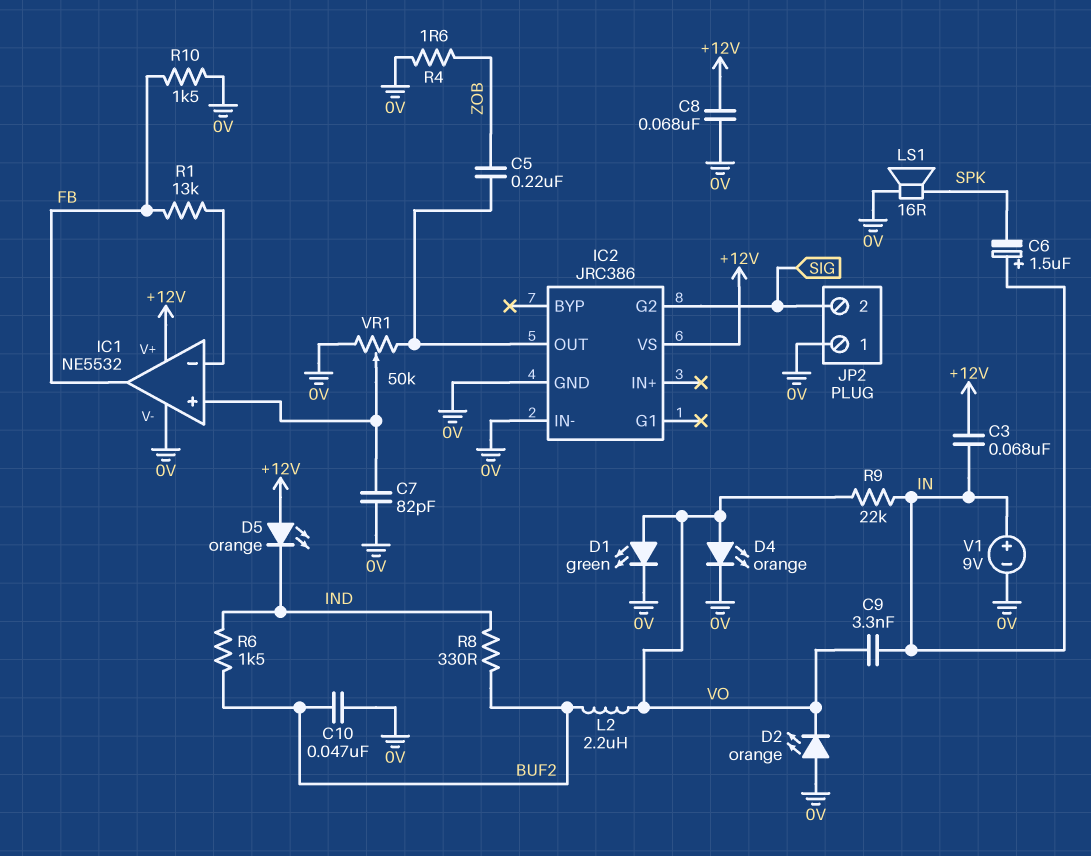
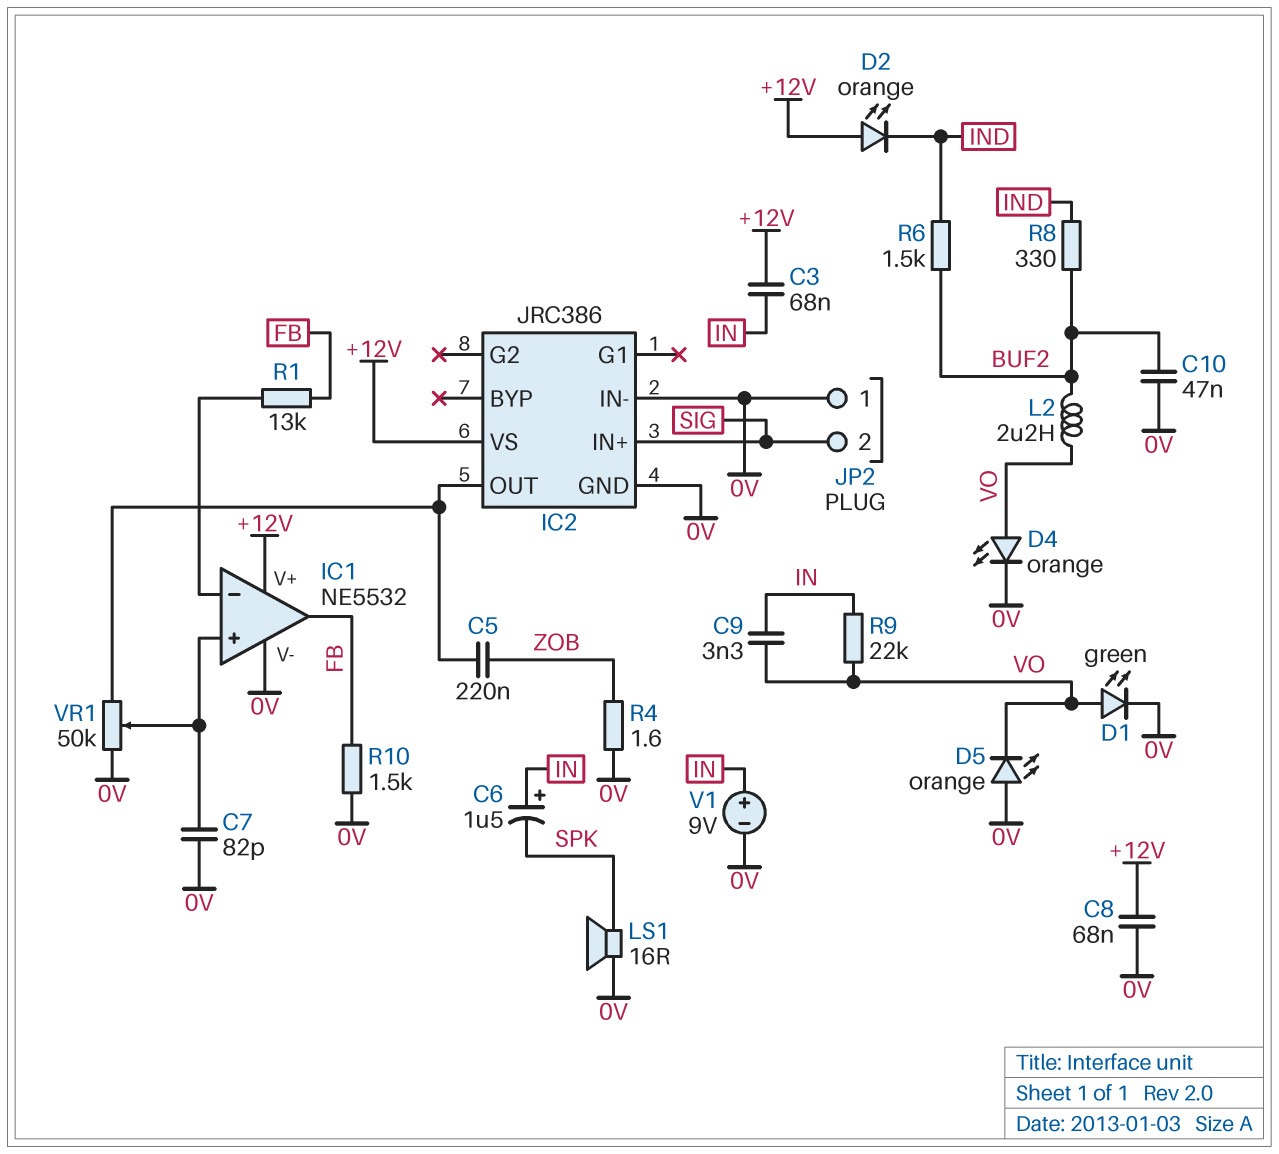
D2: LED orange (A 0V, K VO) -> LED orange (A +12V, K IND)
D5: LED orange (A +12V, K IND) -> LED orange (A 0V, K VO)
IC2 pin G2: SIG -> none
IC2 pin IN+: none -> SIG

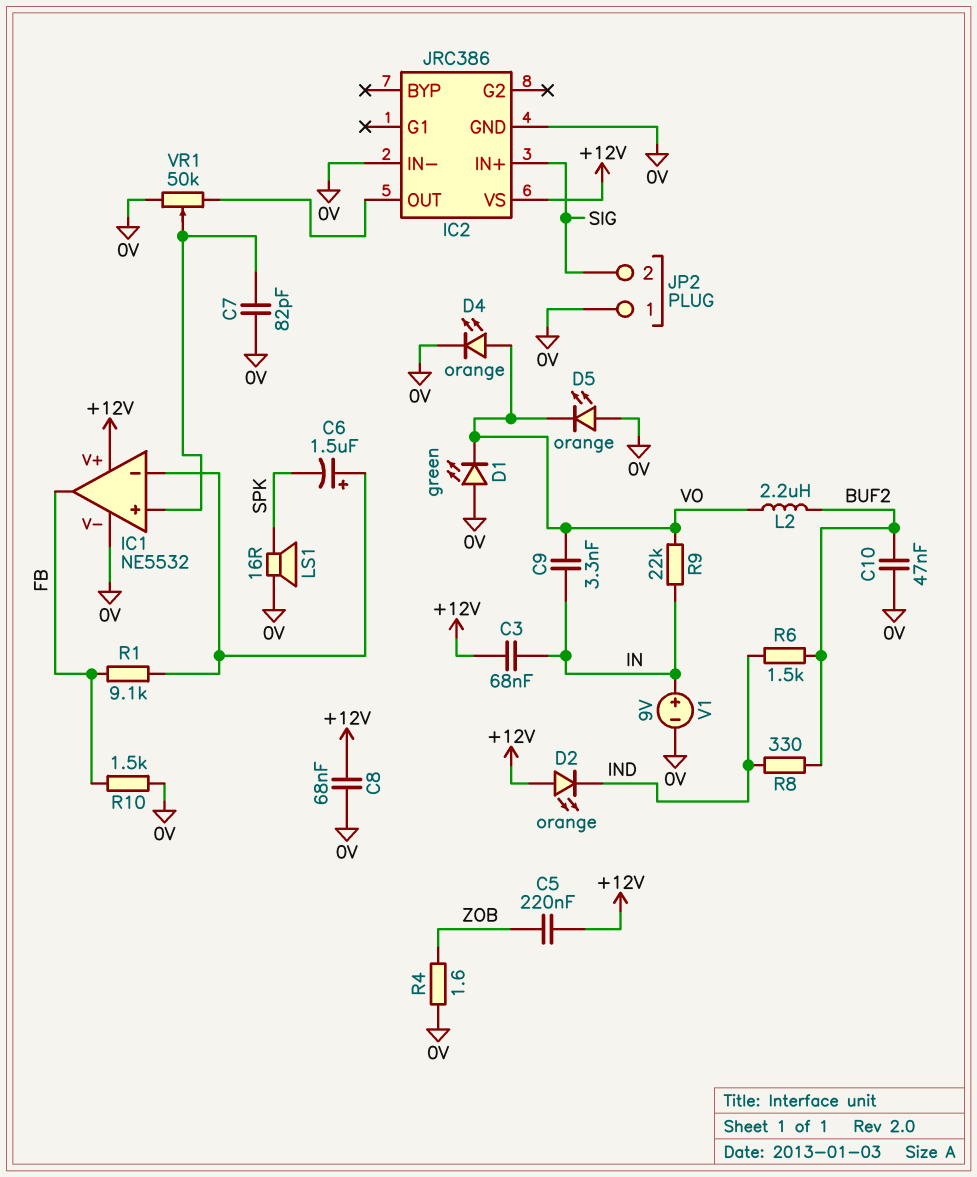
C5: 220nF (IC2/OUT, ZOB) -> 220nF (+12V, ZOB)
C6: 1.5uF (plus IN, minus SPK) -> 1.5uF (plus IC1/in-, minus SPK)
D1: LED green (A VO, K 0V) -> LED green (A 0V, K VO)
R1: 13k (FB, IC1/in-) -> 9.1k (FB, IC1/in-)

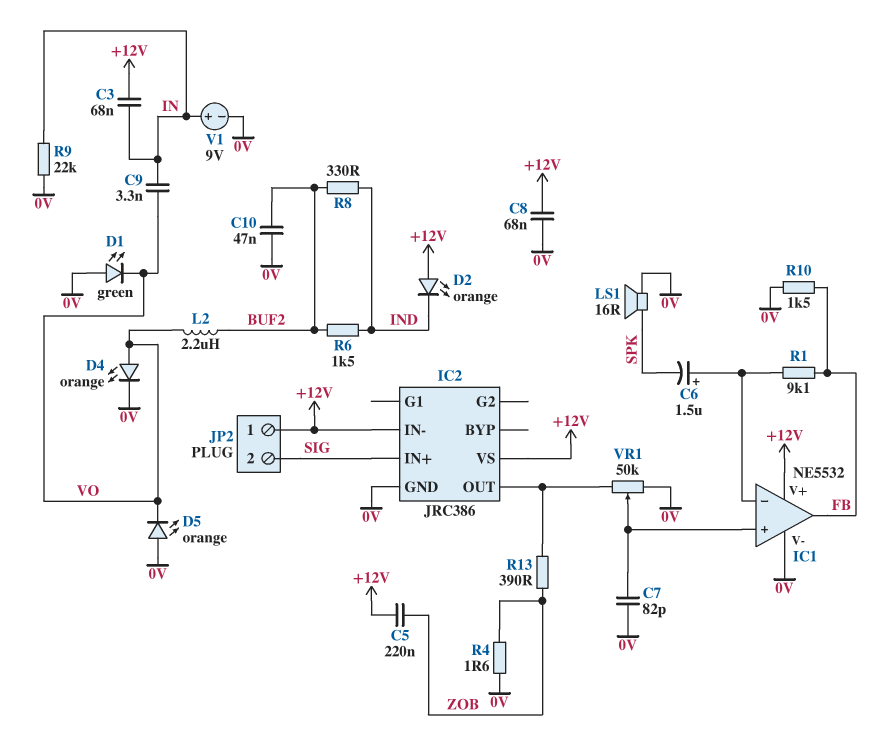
IC2 pin IN-: 0V -> +12V
JP2 pin 1: 0V -> +12V
R9: 22k (IN, VO) -> 22k (0V, IN)
R13: none -> 390 (IC2/OUT, ZOB)

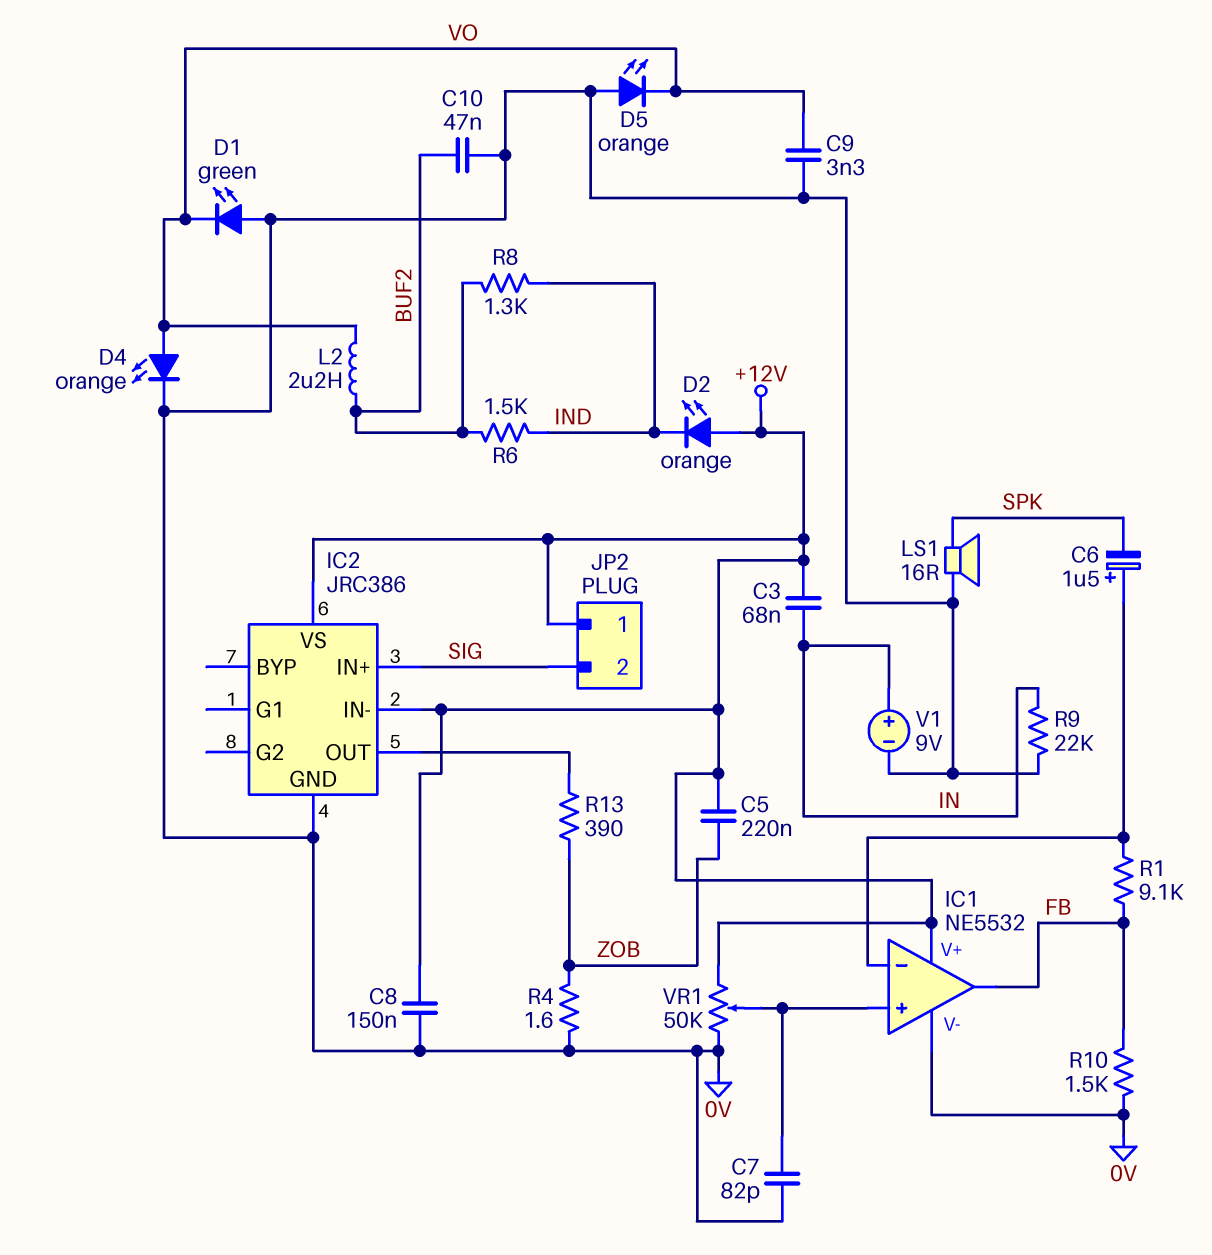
C8: 68nF (+12V, 0V) -> 150nF (+12V, 0V)
C9: 3.3nF (IN, VO) -> 3.3nF (0V, VO)
R8: 330 (BUF2, IND) -> 1.3k (BUF2, IND)
VR1: 50k (0V, IC2/OUT, wiper IC1/in+) -> 50k (+12V, 0V, wiper IC1/in+)

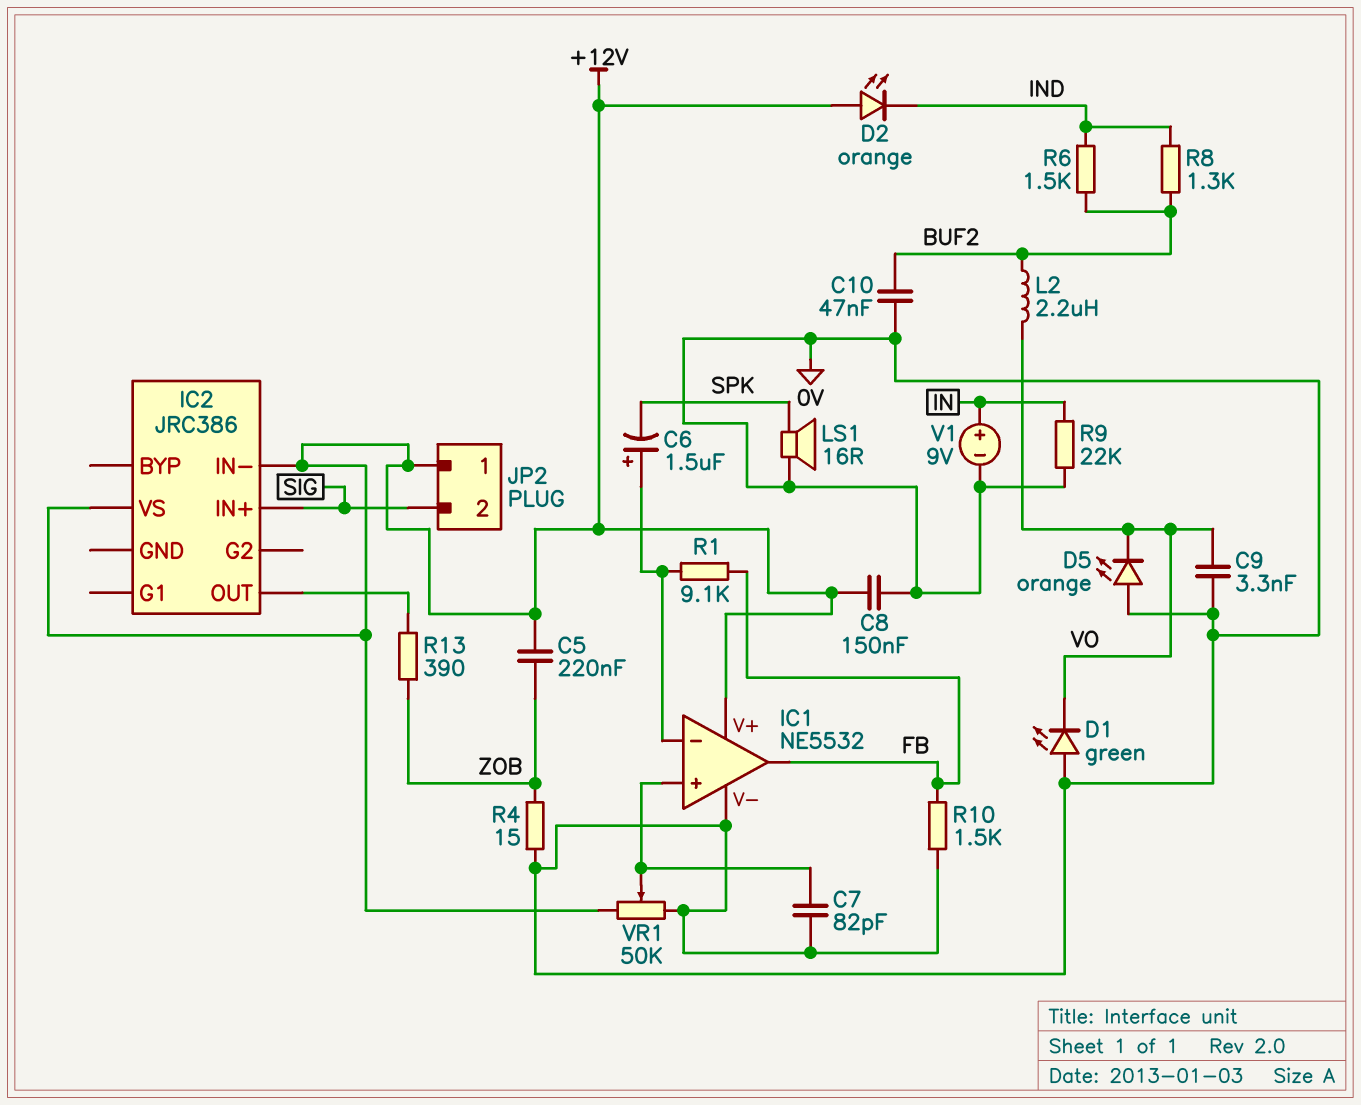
C3: 68nF (+12V, IN) -> none
D4: LED orange (A VO, K 0V) -> none
IC2 pin GND: 0V -> none
R4: 1.6 (0V, ZOB) -> 15 (0V, ZOB)

